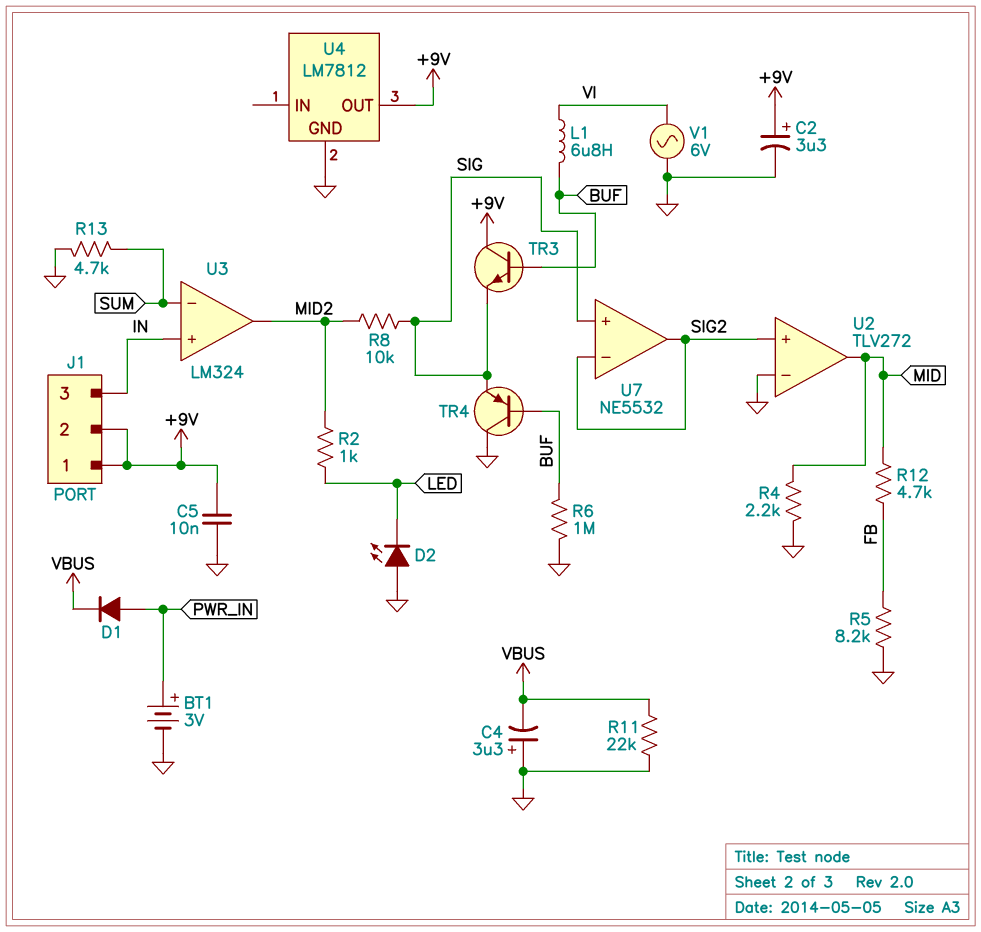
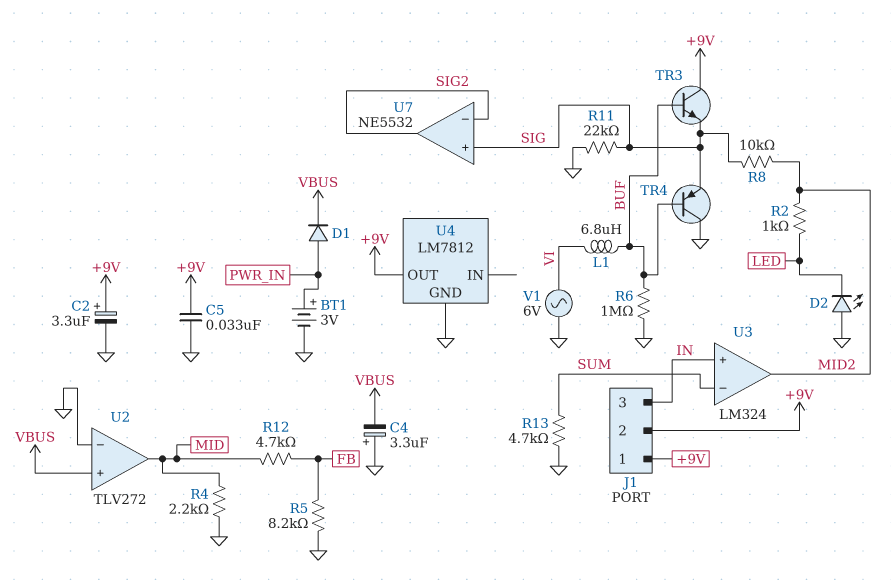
C5: 10nF (+9V, GND) -> 33nF (+9V, GND)
R11: 22k (GND, VBUS) -> 22k (GND, SIG)
U2 pin in+: SIG2 -> VBUS

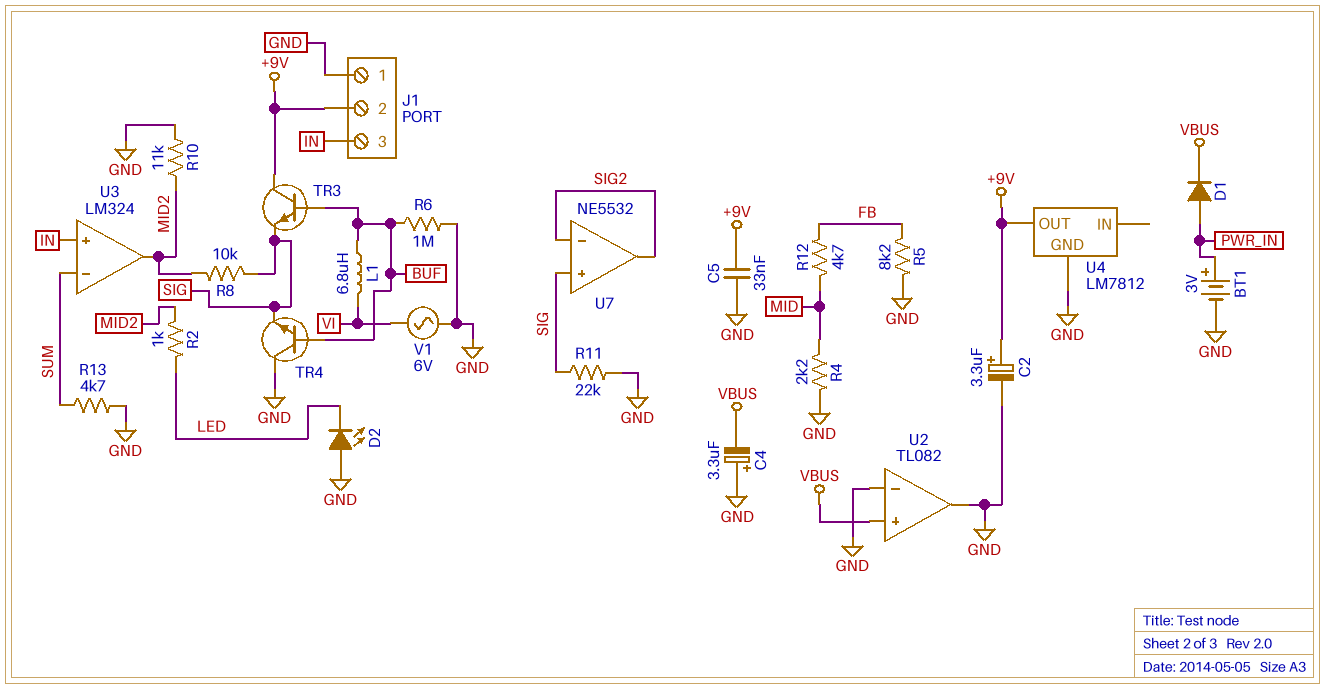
J1 pin 1: +9V -> GND
R10: none -> 11k (GND, MID2)
TR4: PNP (B BUF, C GND, E SIG) -> NPN (B BUF, C GND, E SIG)
U2: TLV272 -> TL082
U2 pin out: MID -> GND

